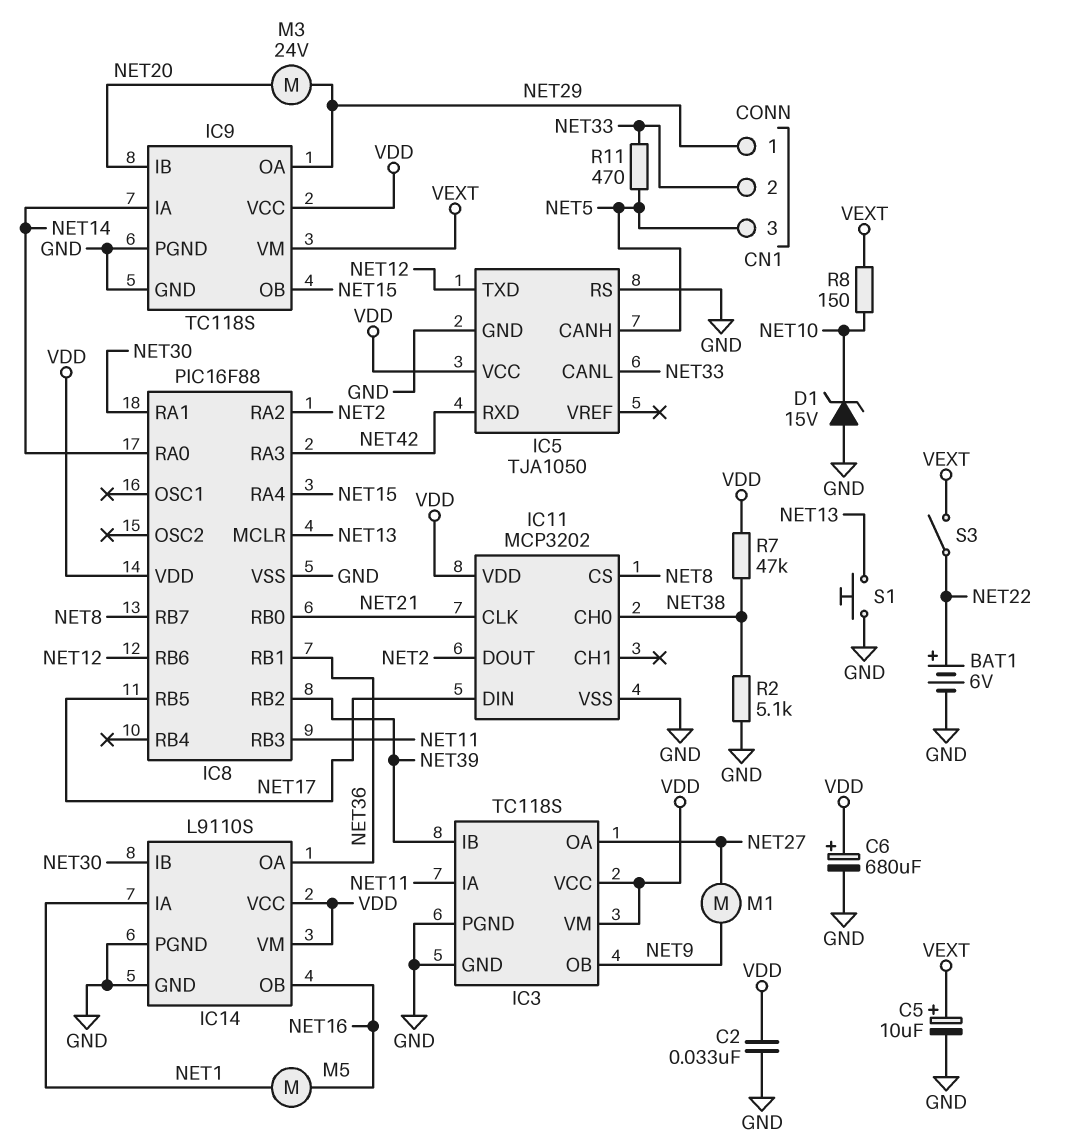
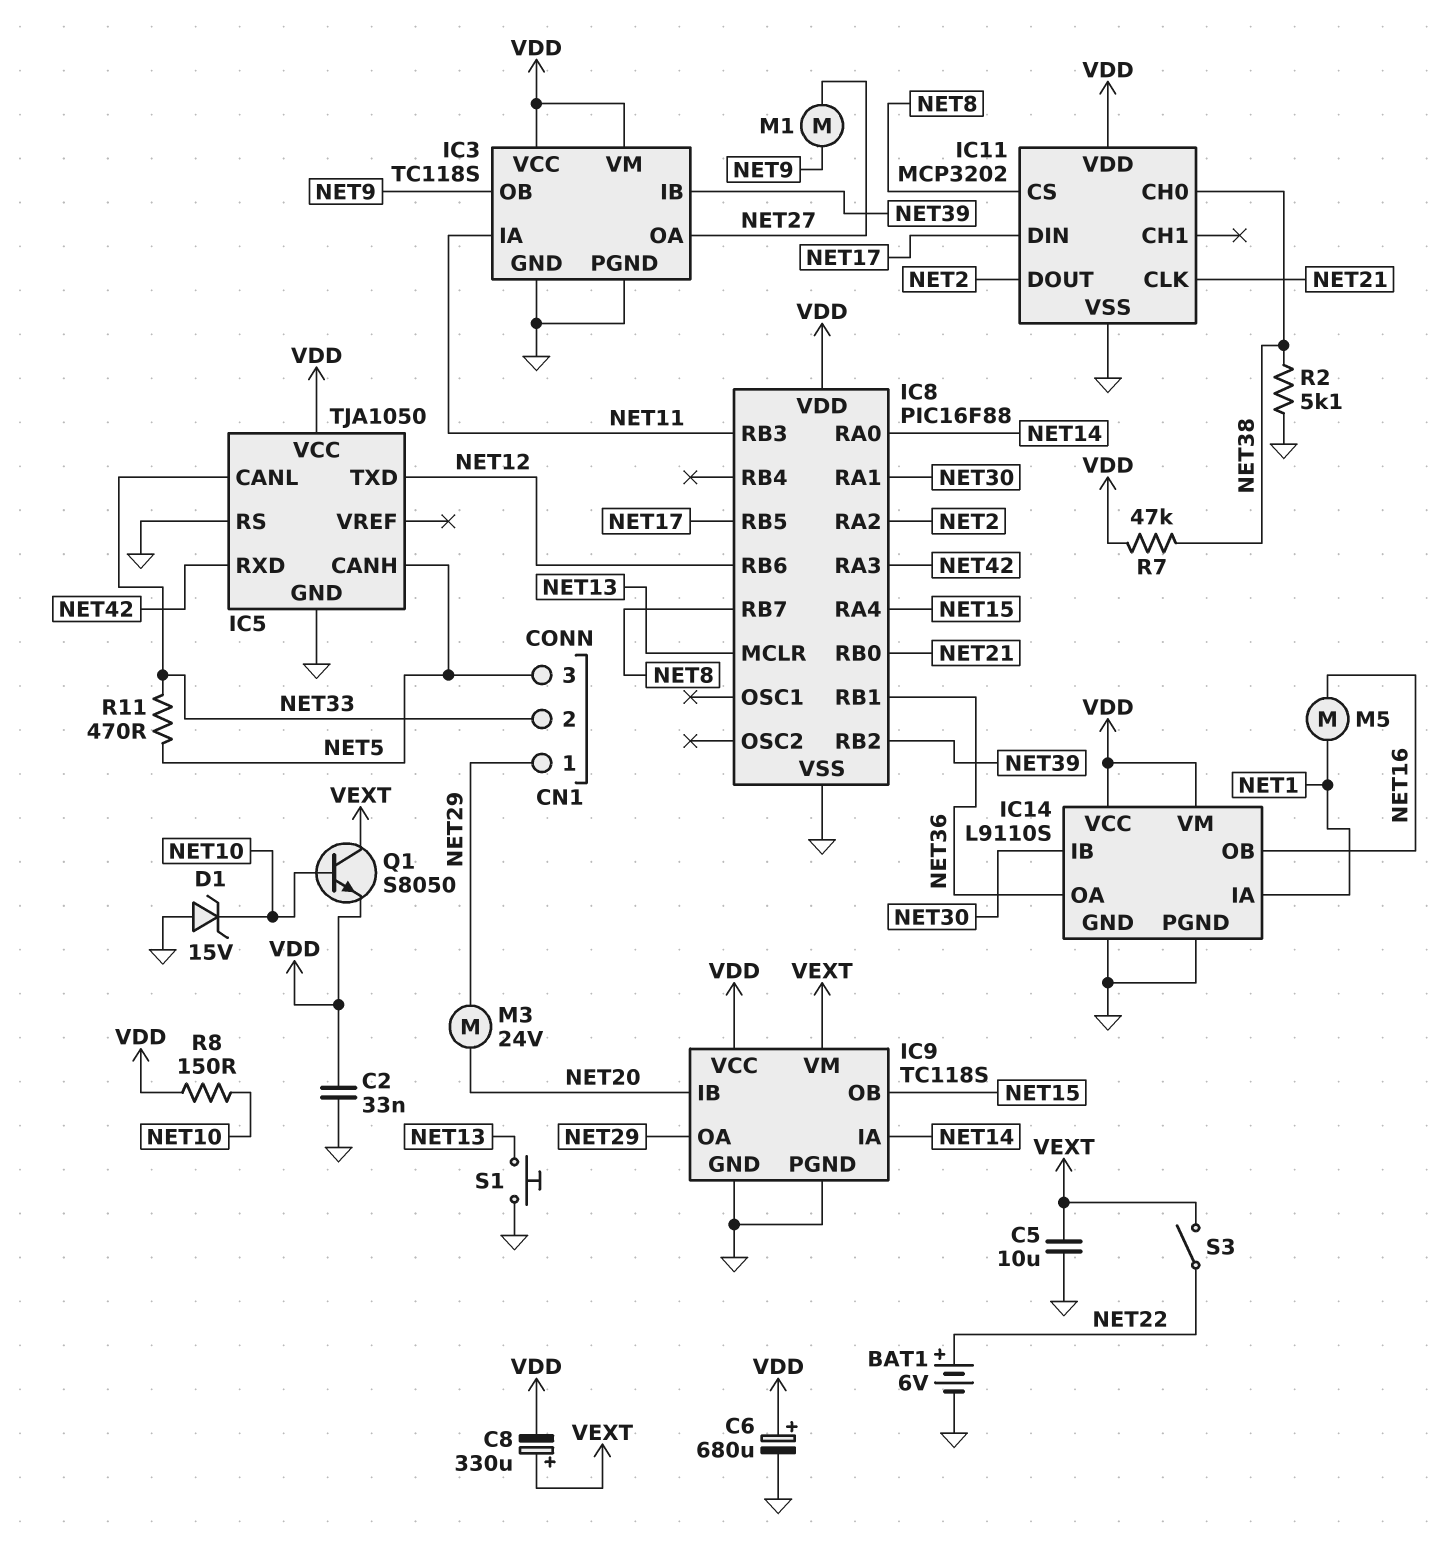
C5: 10uF (plus VEXT, minus GND) -> 10uF (GND, VEXT)
C8: none -> 330uF (plus VEXT, minus VDD)
Q1: none -> NPN S8050 (B NET10, C VEXT, E VDD)
R8: 150 (NET10, VEXT) -> 150 (NET10, VDD)

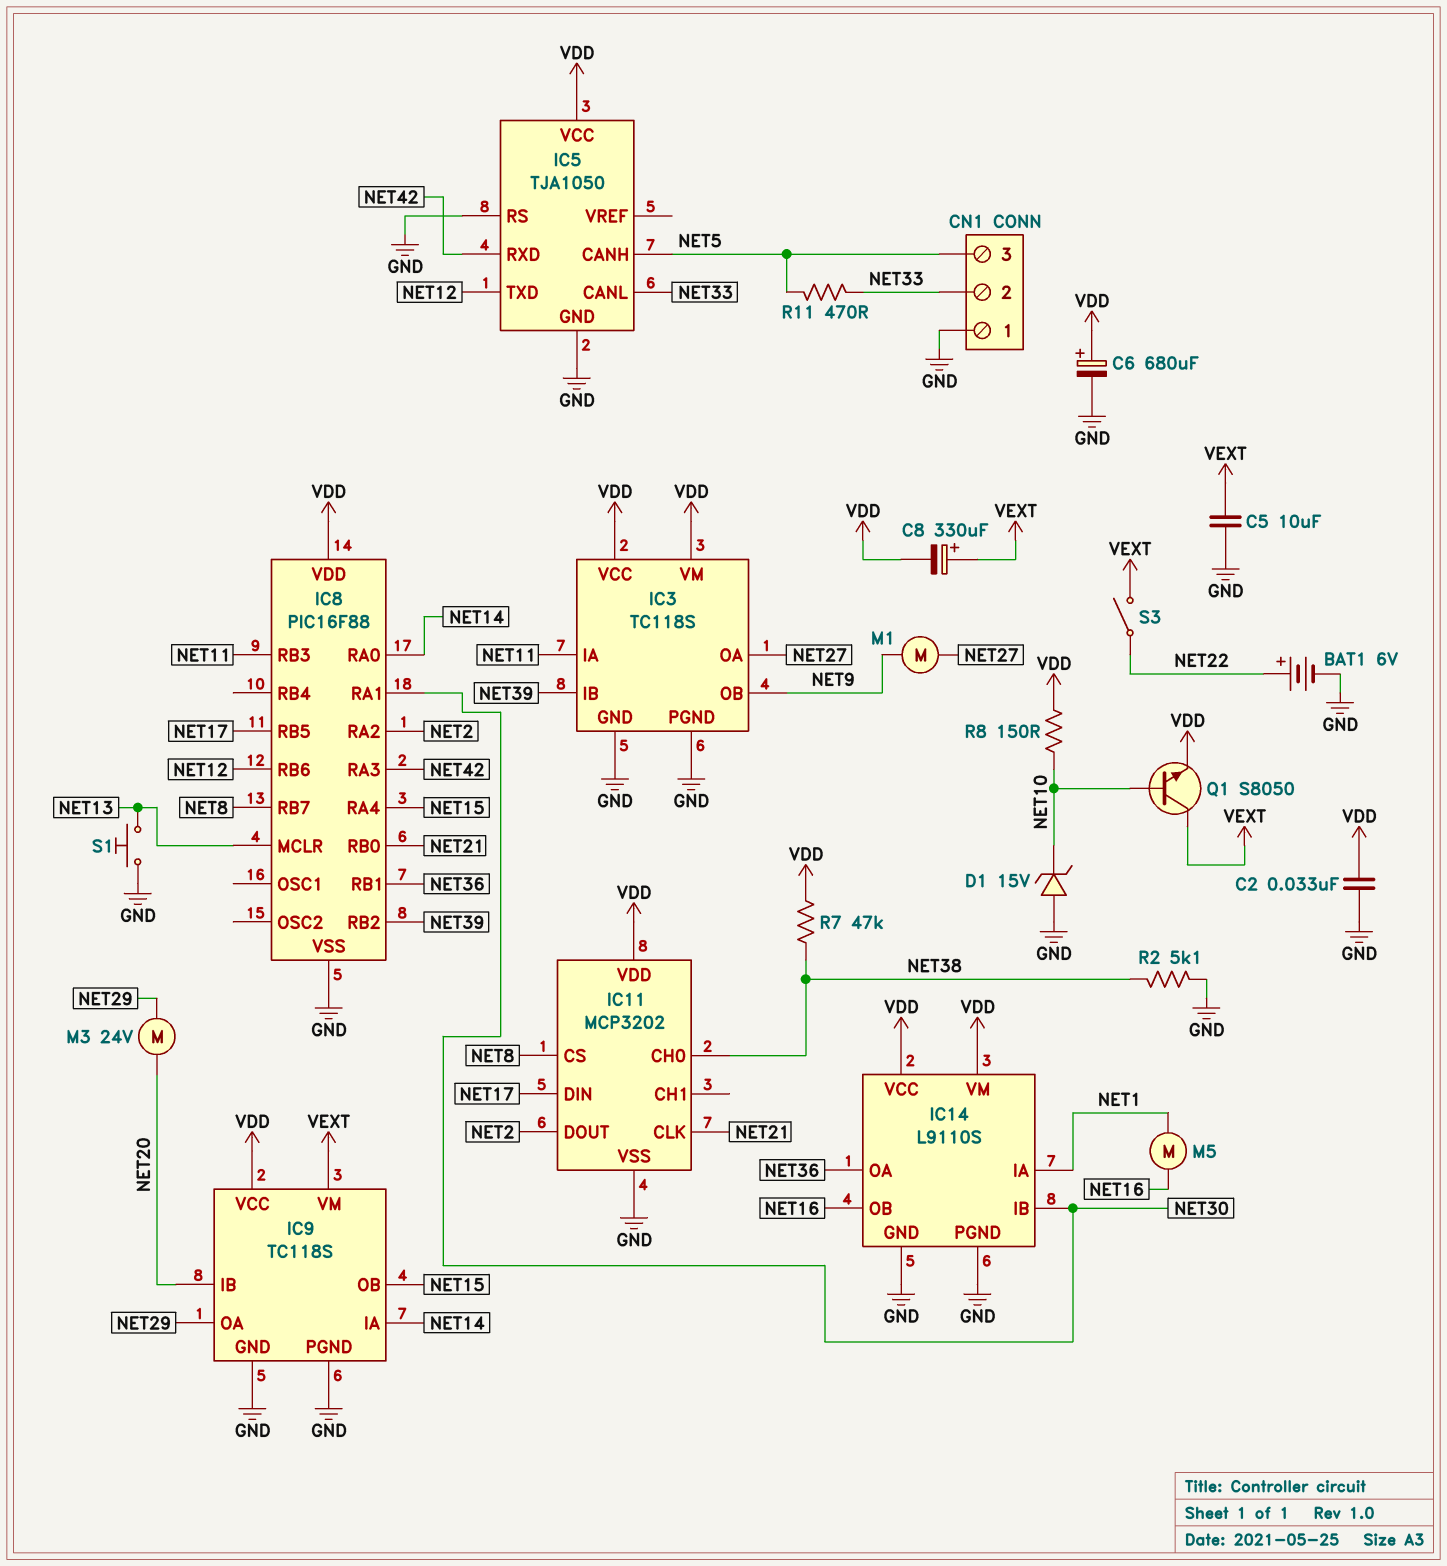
CN1 pin 1: NET29 -> GND

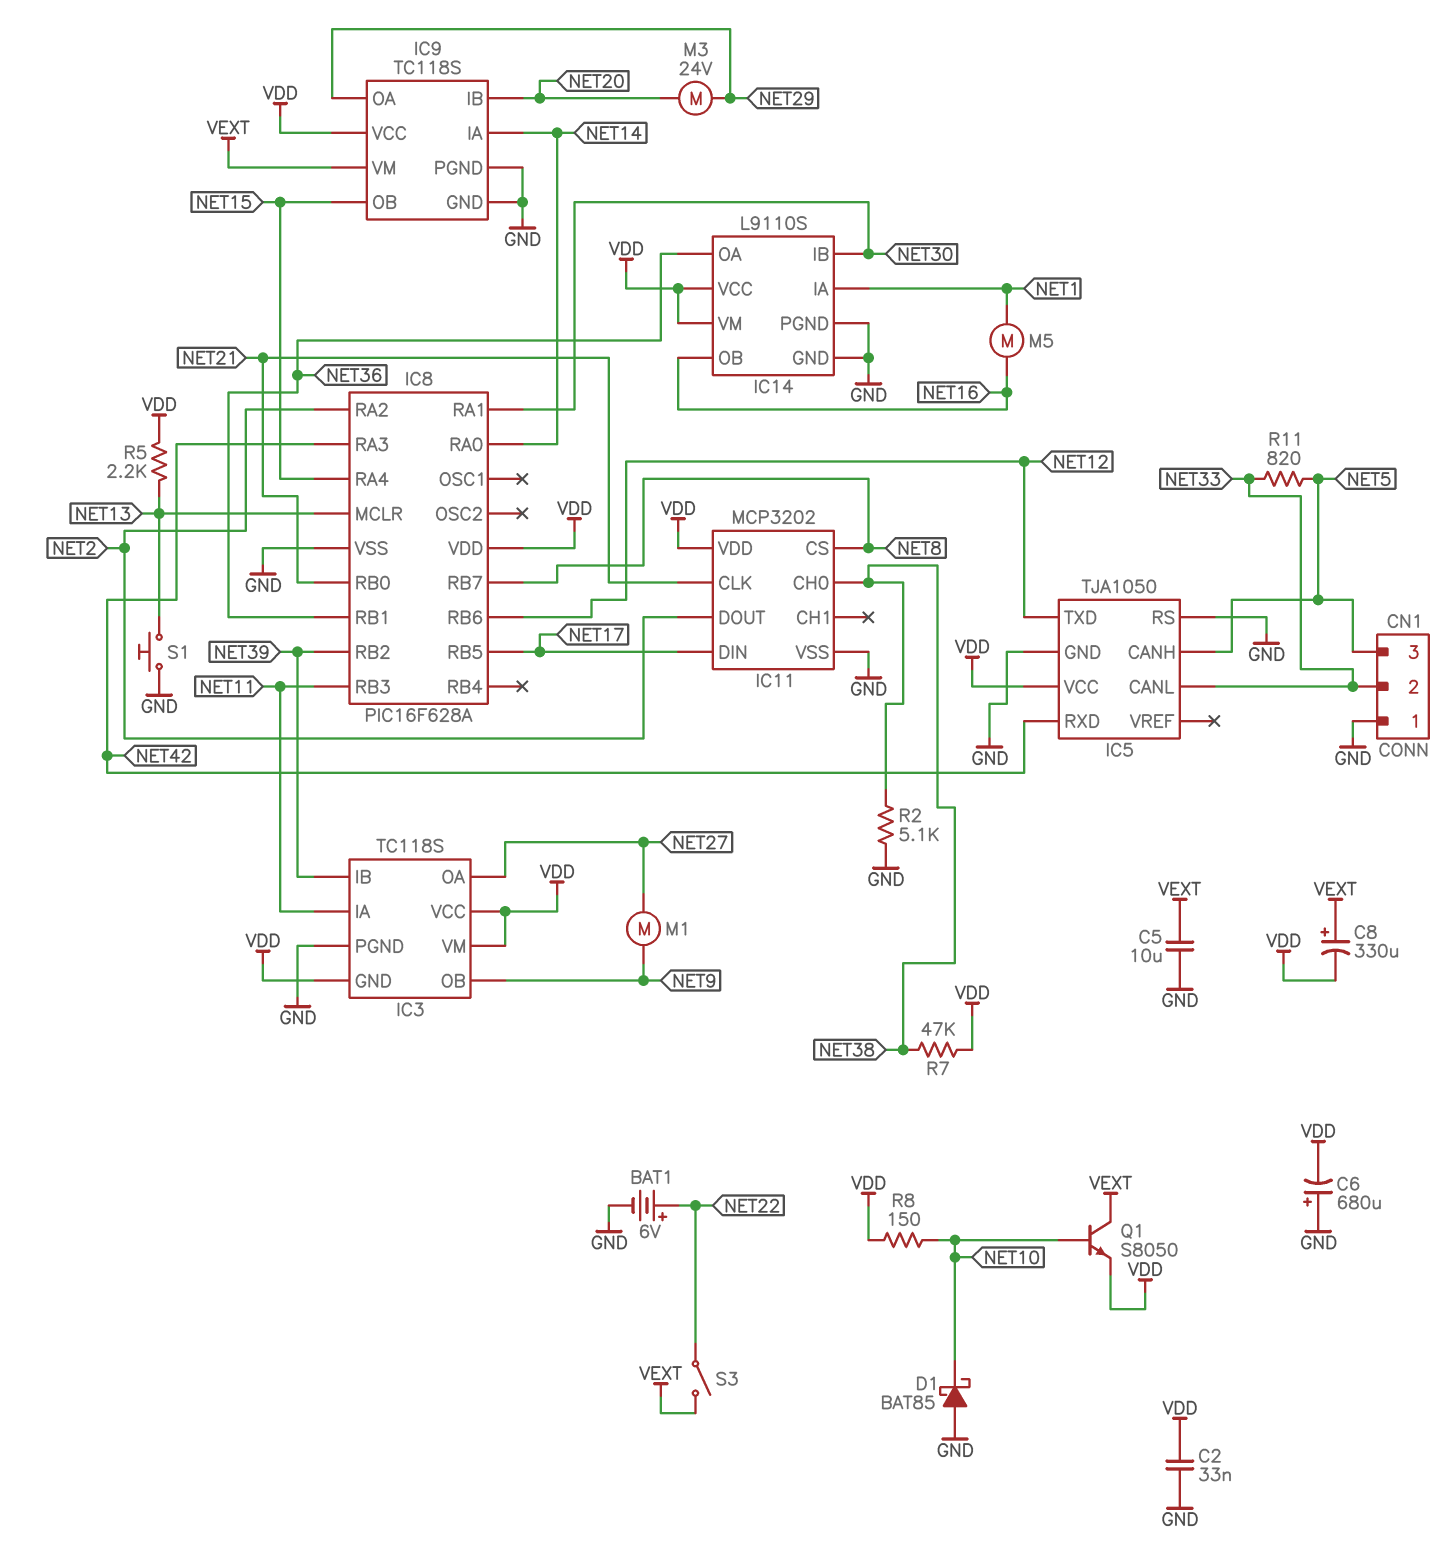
C6: 680uF (plus VDD, minus GND) -> 680uF (plus GND, minus VDD)
D1: zener 15V (A GND, K NET10) -> schottky BAT85 (A GND, K NET10)
IC3 pin GND: GND -> VDD
IC8: PIC16F88 -> PIC16F628A
R5: none -> 2.2k (NET13, VDD)
R11: 470 (NET5, NET33) -> 820 (NET5, NET33)

